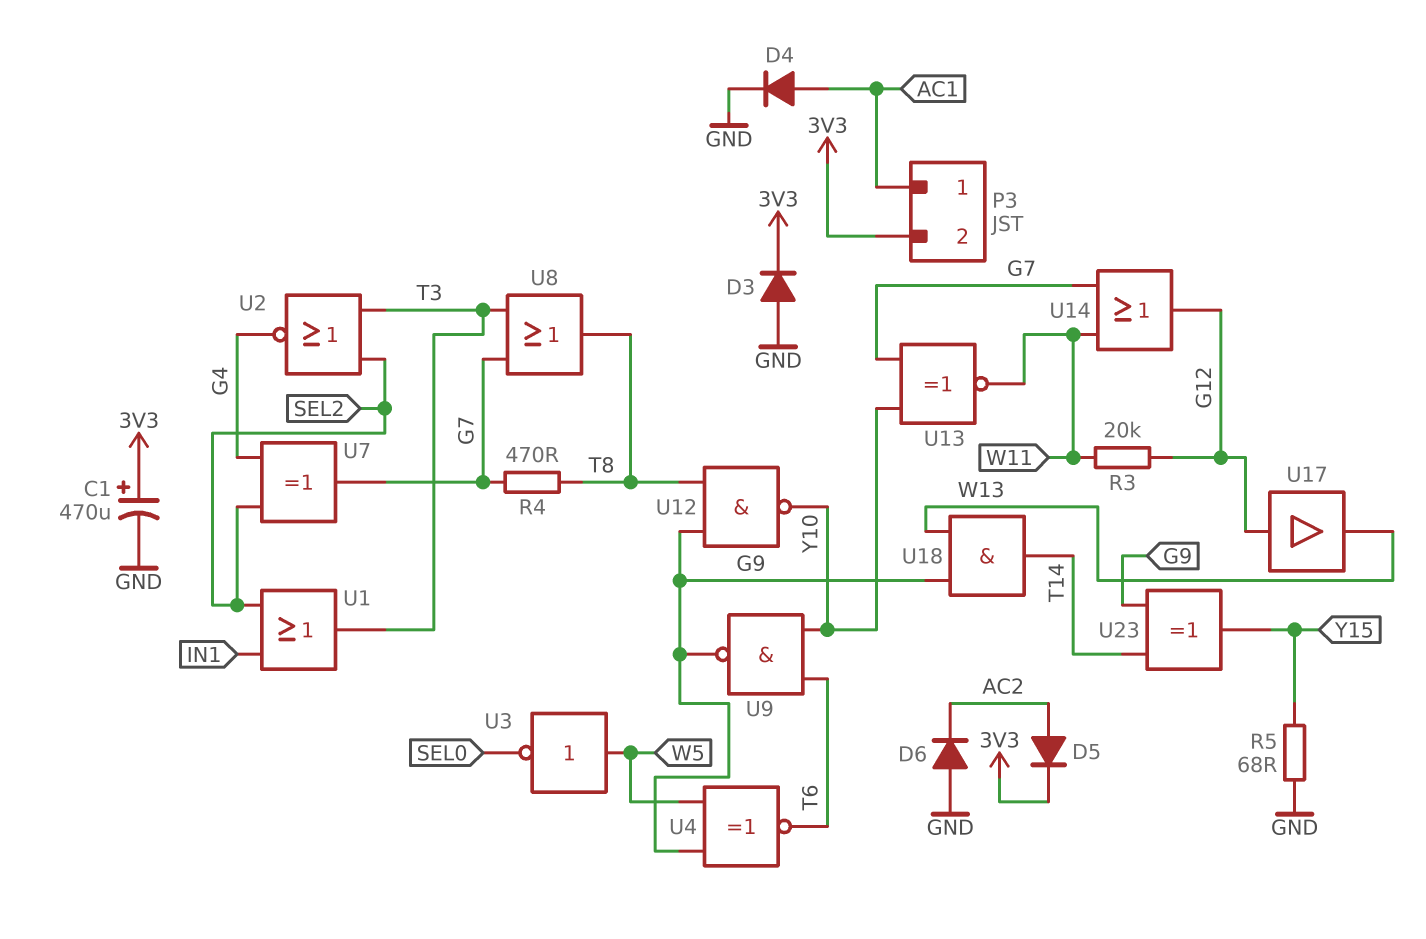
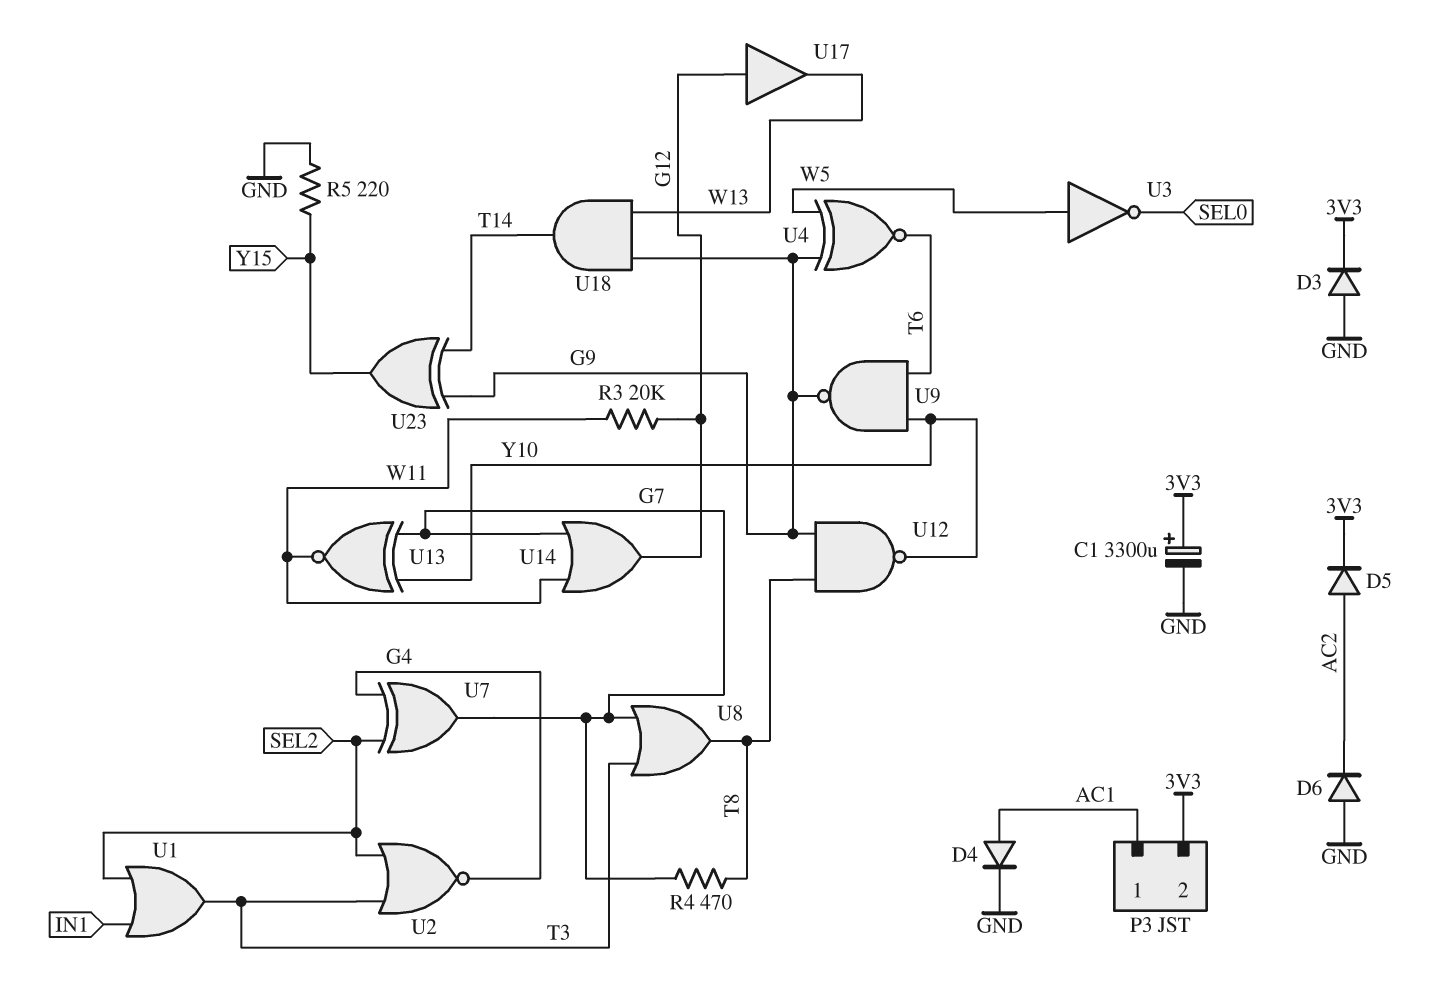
C1: 470uF (plus 3V3, minus GND) -> 3300uF (plus 3V3, minus GND)
R5: 68 (GND, Y15) -> 220 (GND, Y15)

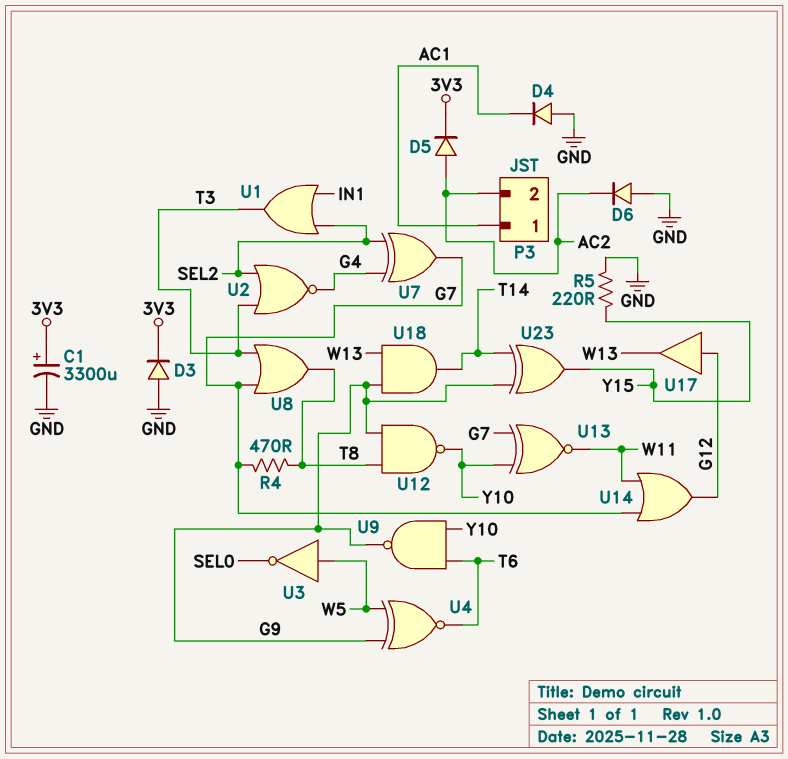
D4: diode (A AC1, K GND) -> diode (A GND, K AC1)
P3 pin 2: 3V3 -> AC2
R3: 20k (G12, W11) -> none

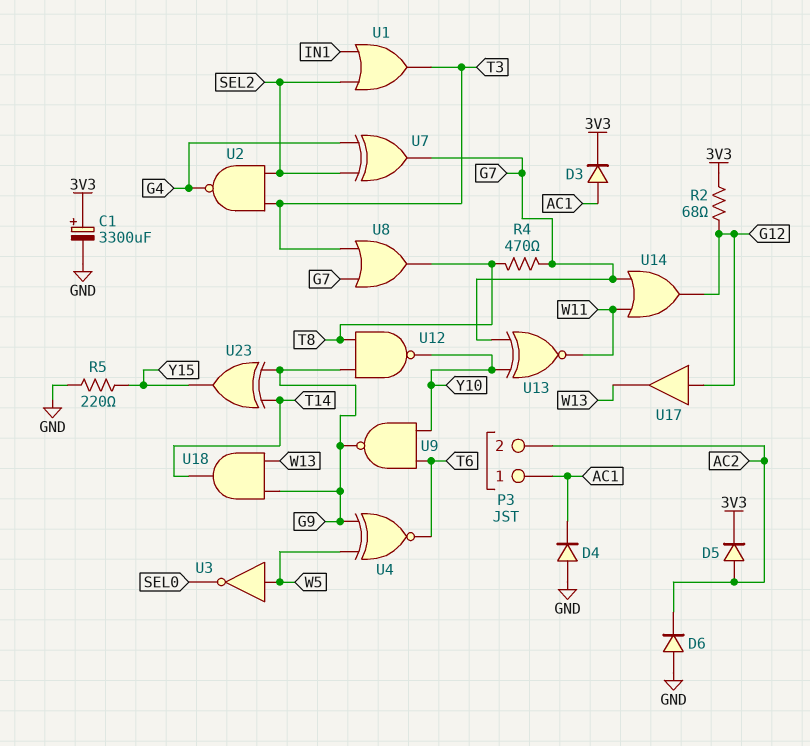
D3: diode (A GND, K 3V3) -> diode (A AC1, K 3V3)
R2: none -> 68 (3V3, G12)
U2: NOR (in SEL2, in T3, out G4) -> NAND (in SEL2, in T3, out G4)

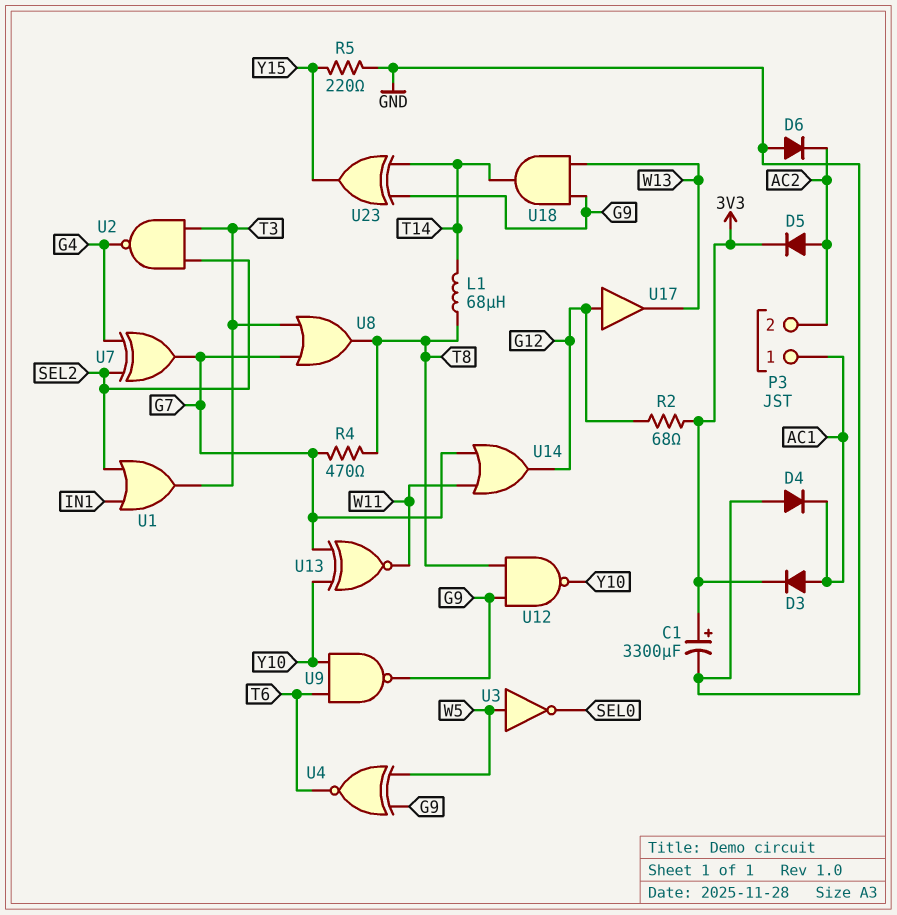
L1: none -> 68uH (T8, T14)

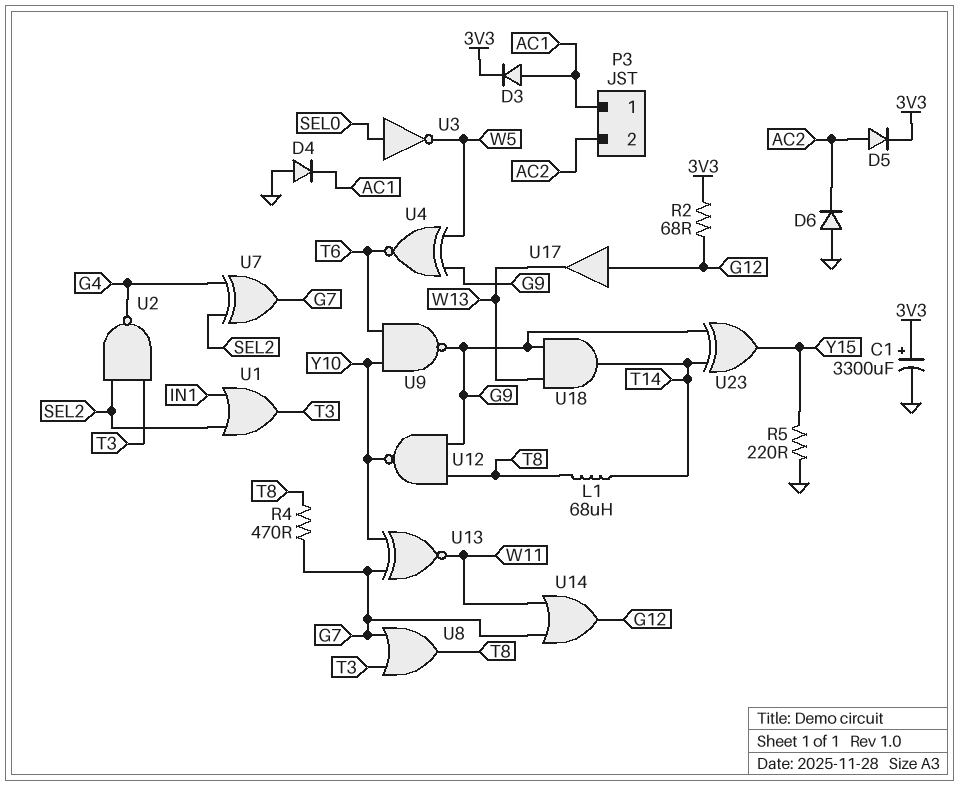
U3: NOT (in W5, out SEL0) -> NOT (in SEL0, out W5)

